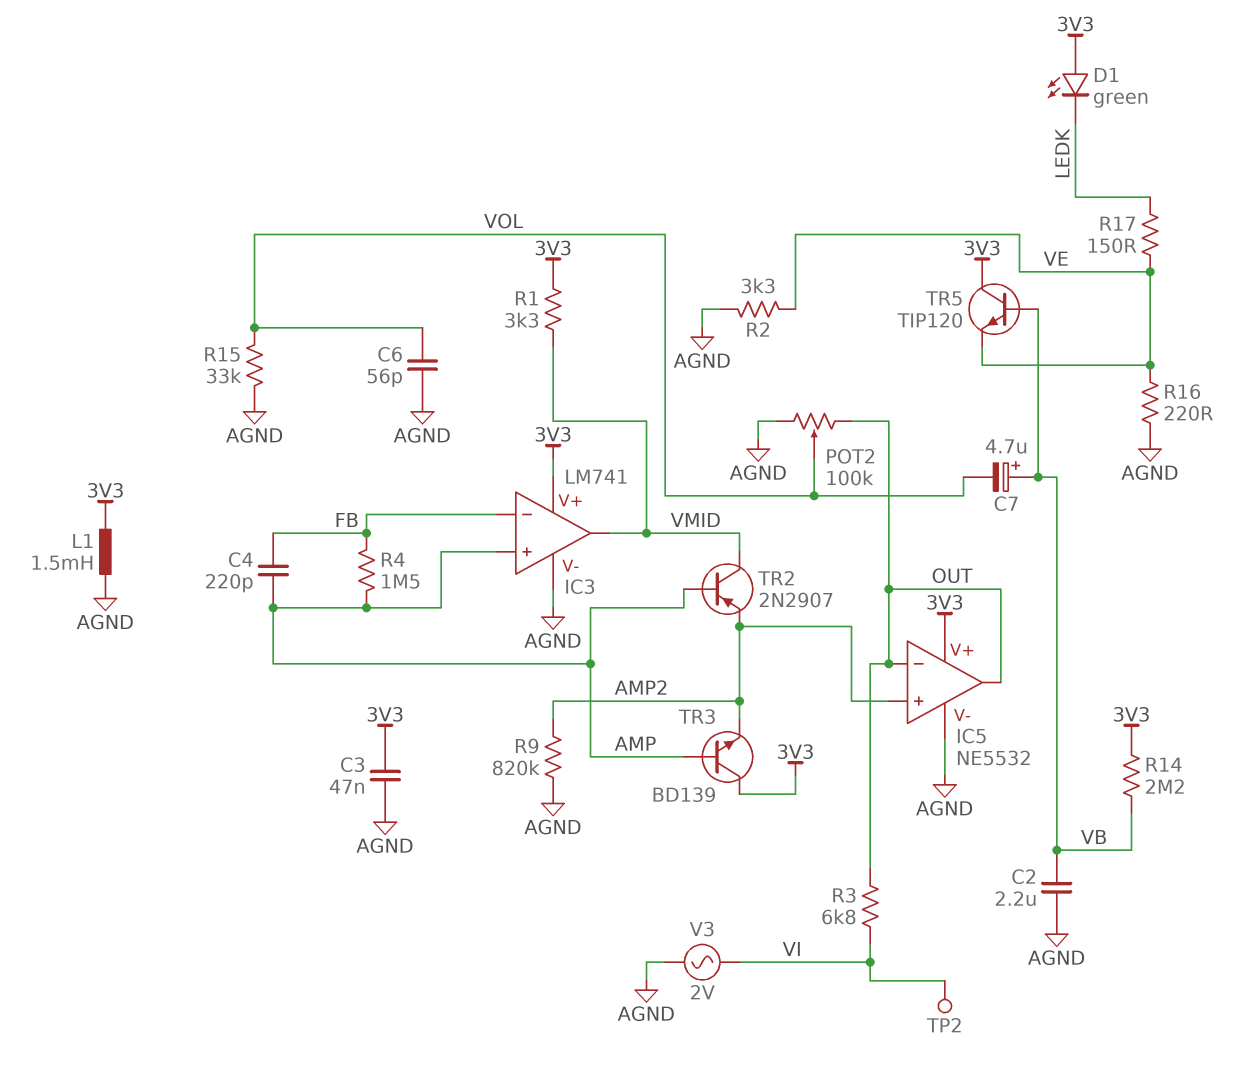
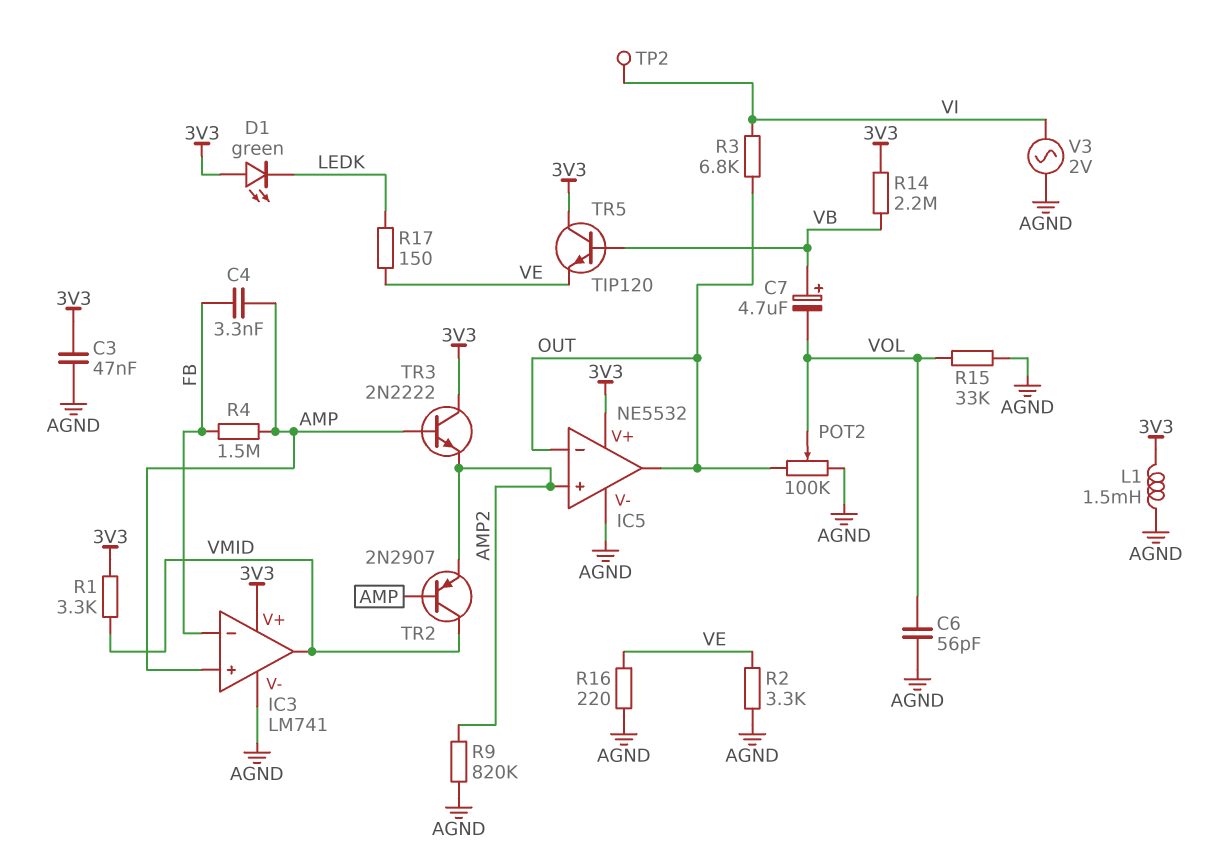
C2: 2.2uF (AGND, VB) -> none
C4: 220pF (AMP, FB) -> 3.3nF (AMP, FB)
TR3: NPN BD139 (B AMP, C 3V3, E AMP2) -> NPN 2N2222 (B AMP, C 3V3, E AMP2)

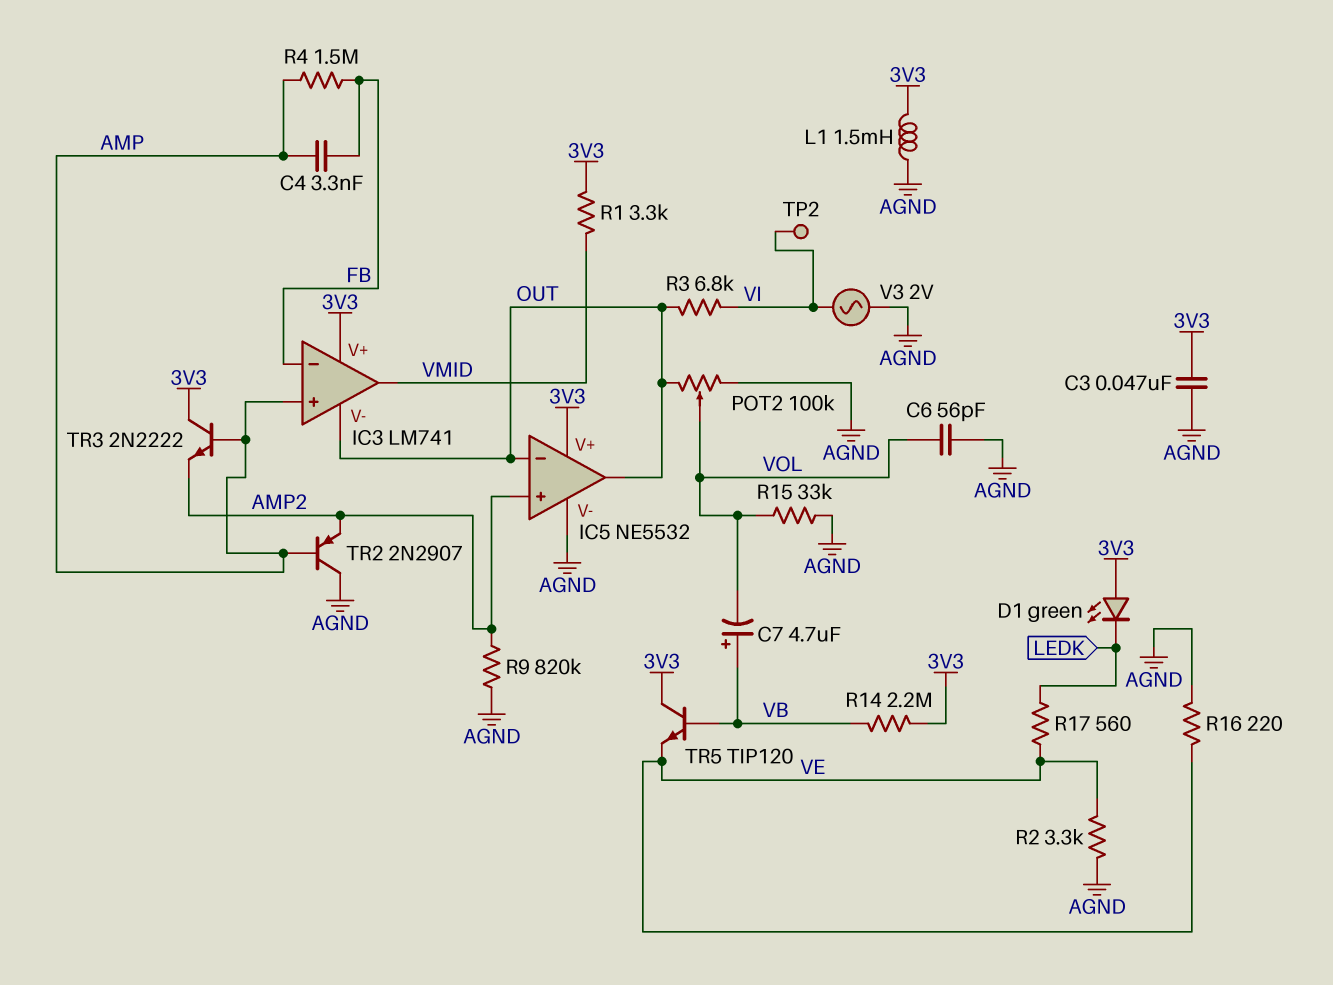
IC3 pin V-: AGND -> OUT
R17: 150 (LEDK, VE) -> 560 (LEDK, VE)
TR2: PNP 2N2907 (B AMP, C VMID, E AMP2) -> PNP 2N2907 (B AMP, C AGND, E AMP2)

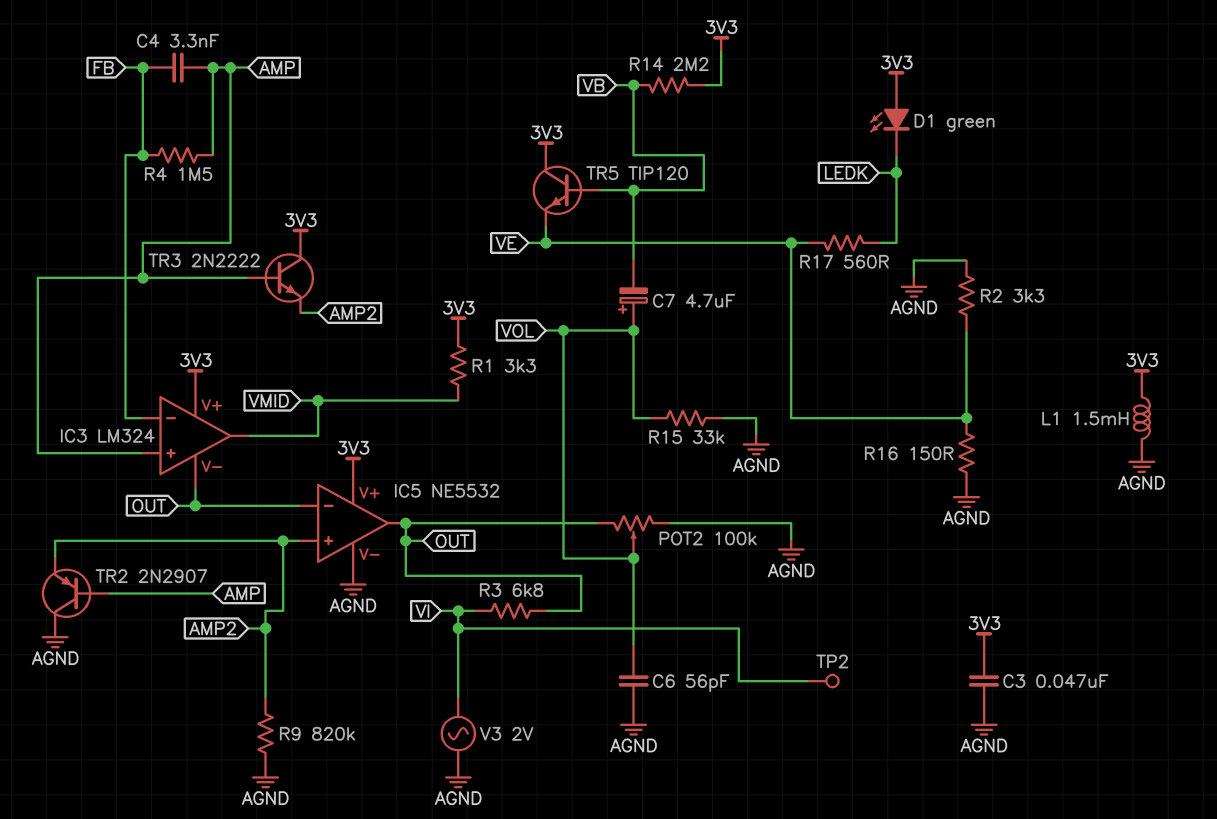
C7: 4.7uF (plus VB, minus VOL) -> 4.7uF (plus VOL, minus VB)
IC3: LM741 -> LM324
R16: 220 (AGND, VE) -> 150 (AGND, VE)

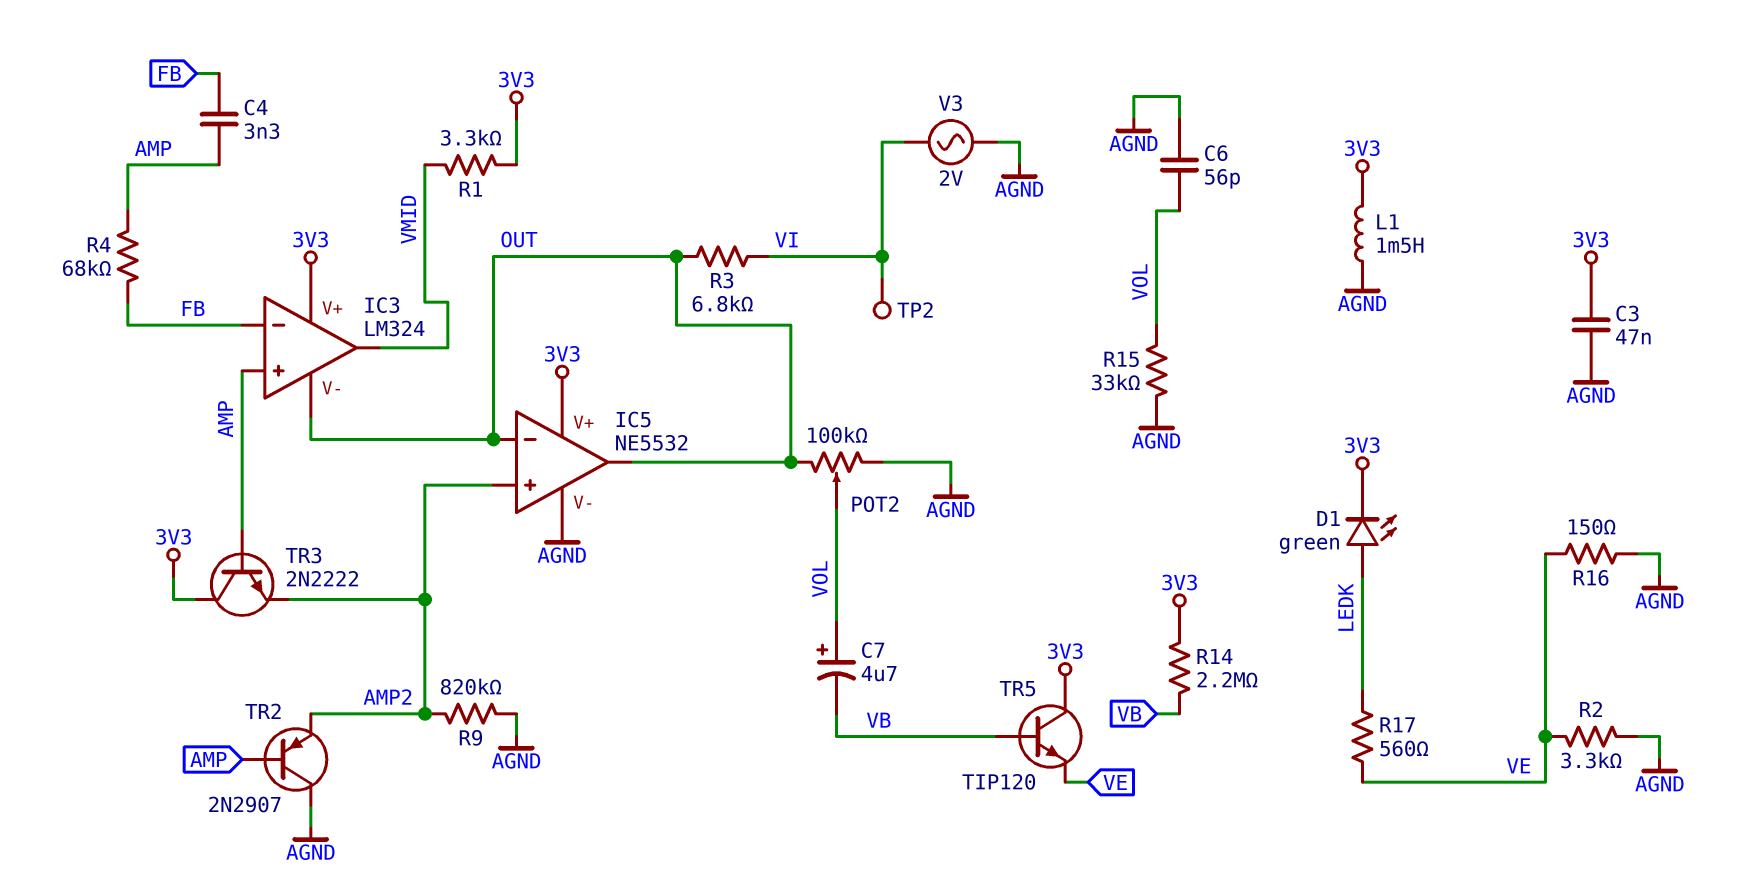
D1: LED green (A 3V3, K LEDK) -> LED green (A LEDK, K 3V3)
R4: 1.5M (AMP, FB) -> 68k (AMP, FB)

